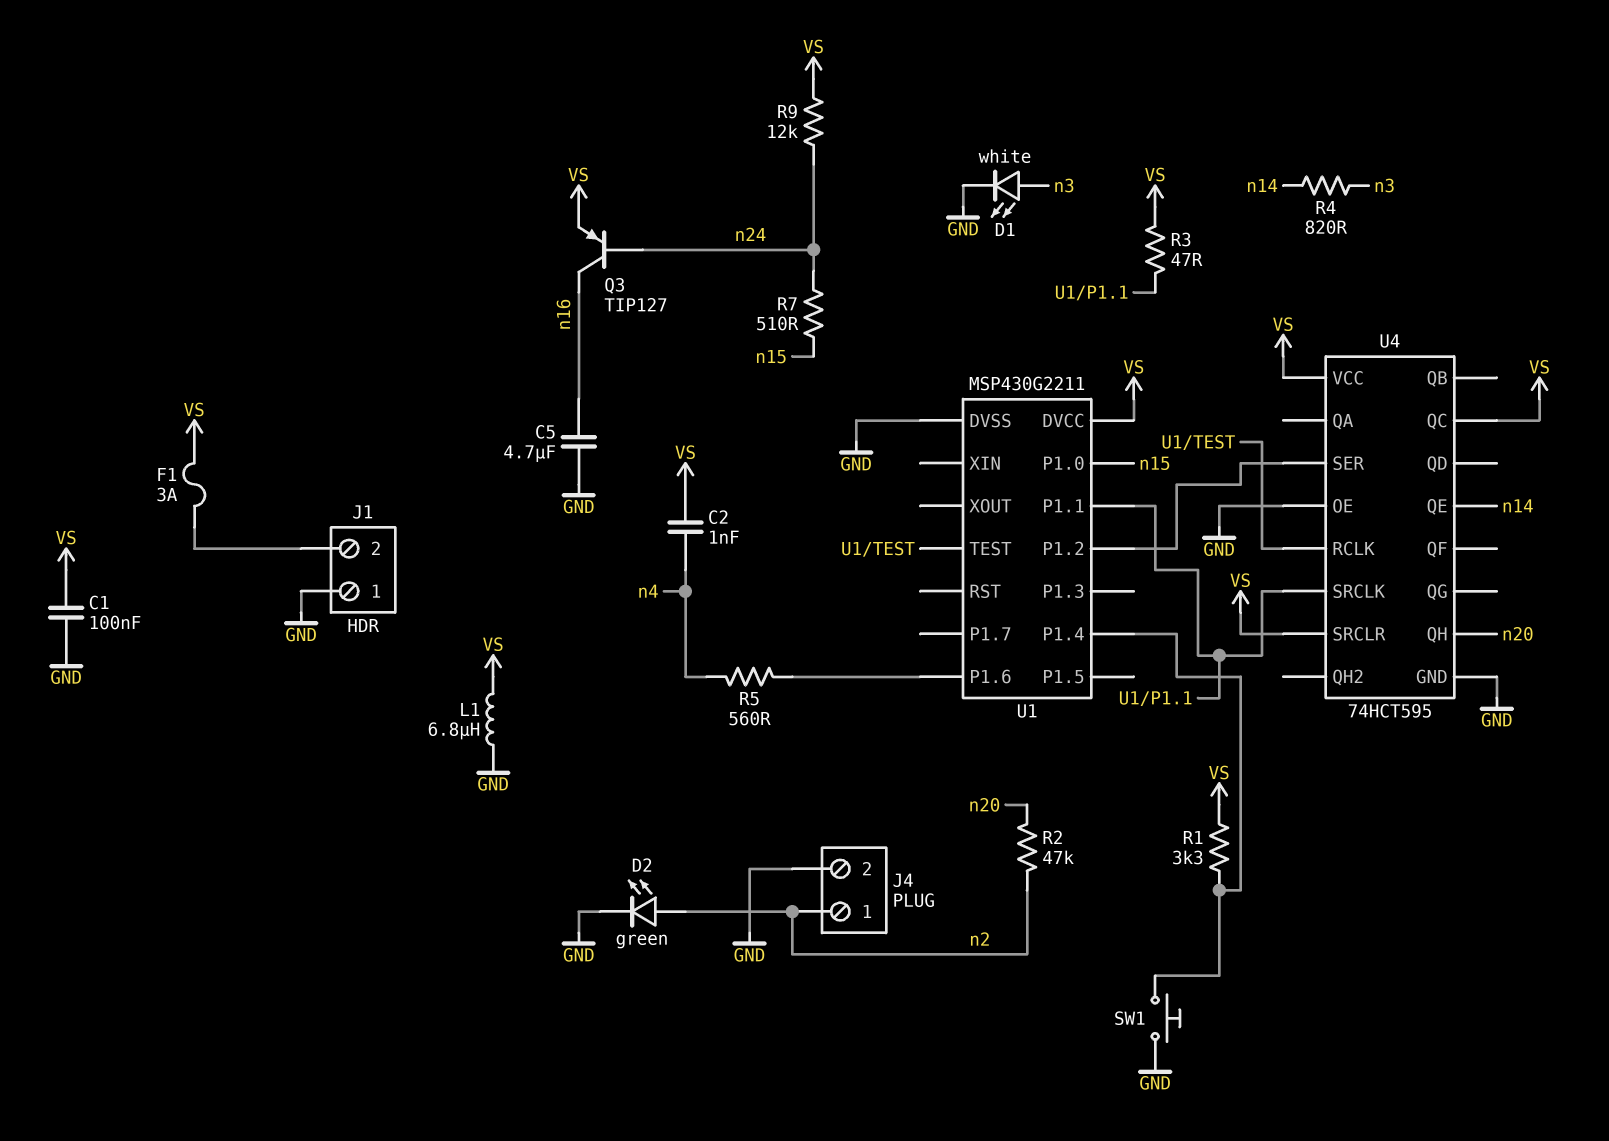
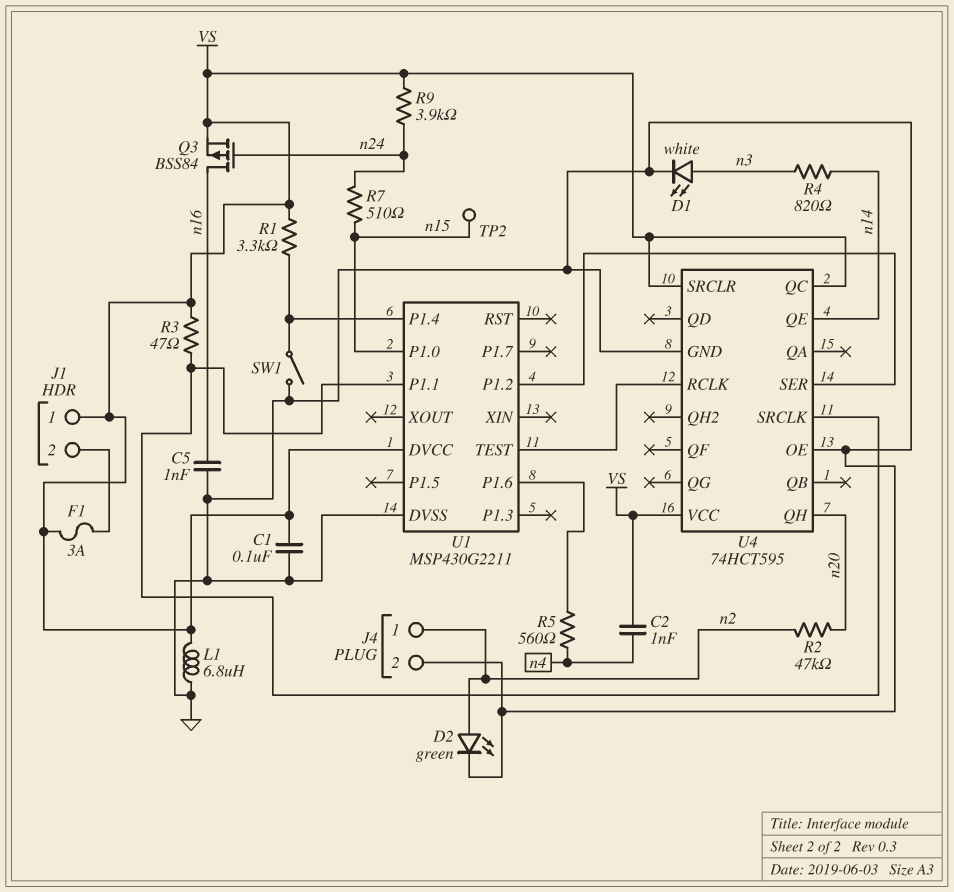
C5: 4.7uF (GND, n16) -> 1nF (GND, n16)
J1 pin 1: GND -> VS
Q3: PNP TIP127 (B n24, C n16, E VS) -> PMOS BSS84 (G n24, D n16, S VS)
R9: 12k (VS, n24) -> 3.9k (VS, n24)
SW1: button (GND, U1/P1.4) -> switch (GND, U1/P1.4)
TP2: none -> test point (n15)

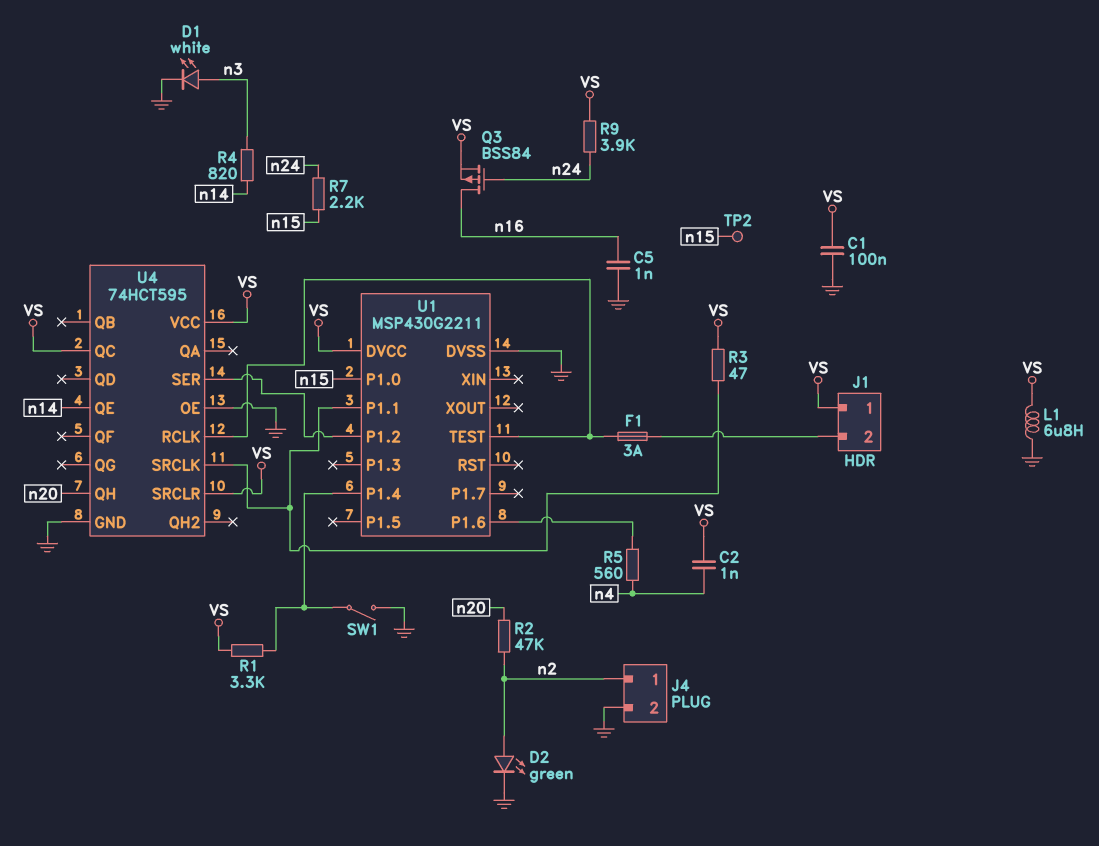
F1: 3A (J1/2, VS) -> 3A (J1/2, U1/TEST)
R7: 510 (n15, n24) -> 2.2k (n15, n24)

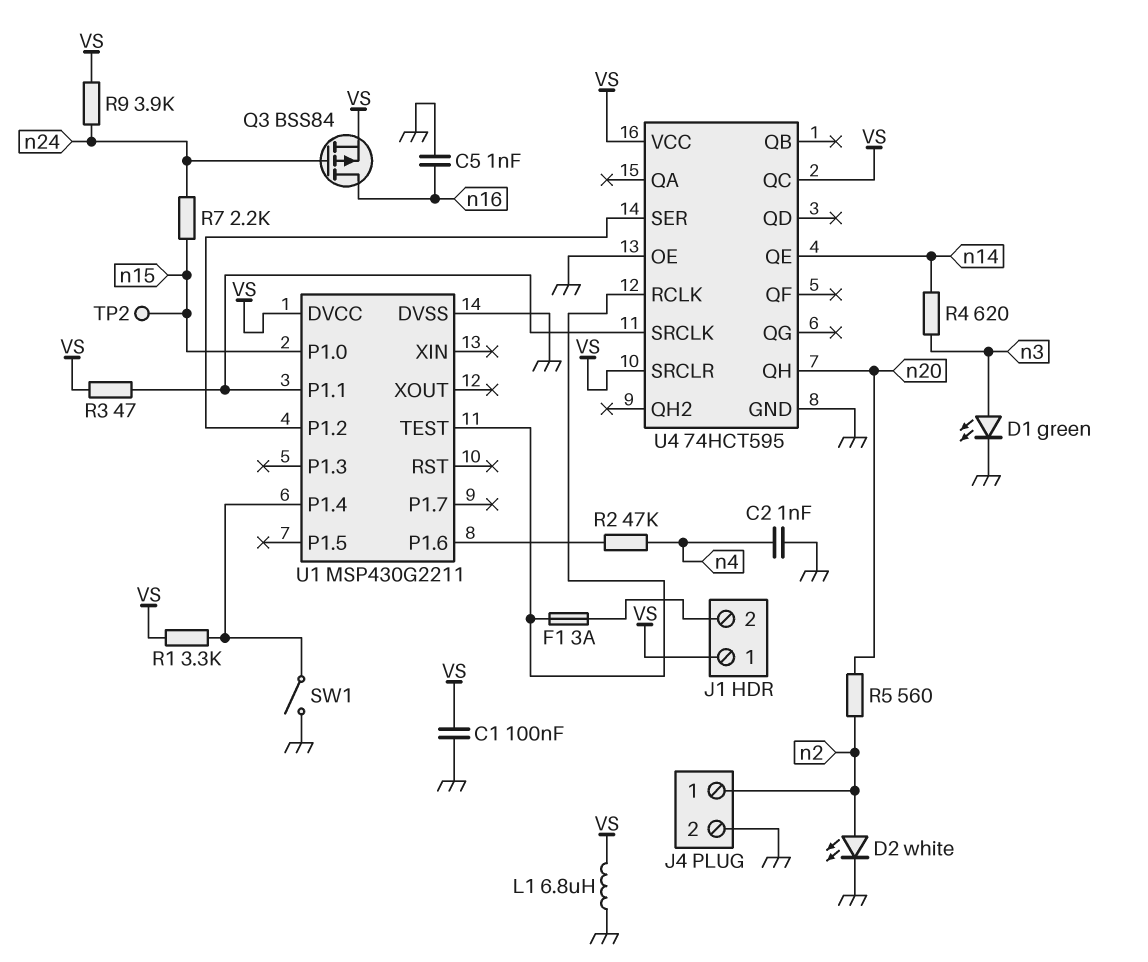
C2: 1nF (VS, n4) -> 1nF (GND, n4)
D1: LED white (A n3, K GND) -> LED green (A n3, K GND)
D2: LED green (A n2, K GND) -> LED white (A n2, K GND)
R2: 47k (n2, n20) -> 47k (U1/P1.6, n4)
R4: 820 (n3, n14) -> 620 (n3, n14)
R5: 560 (U1/P1.6, n4) -> 560 (n2, n20)

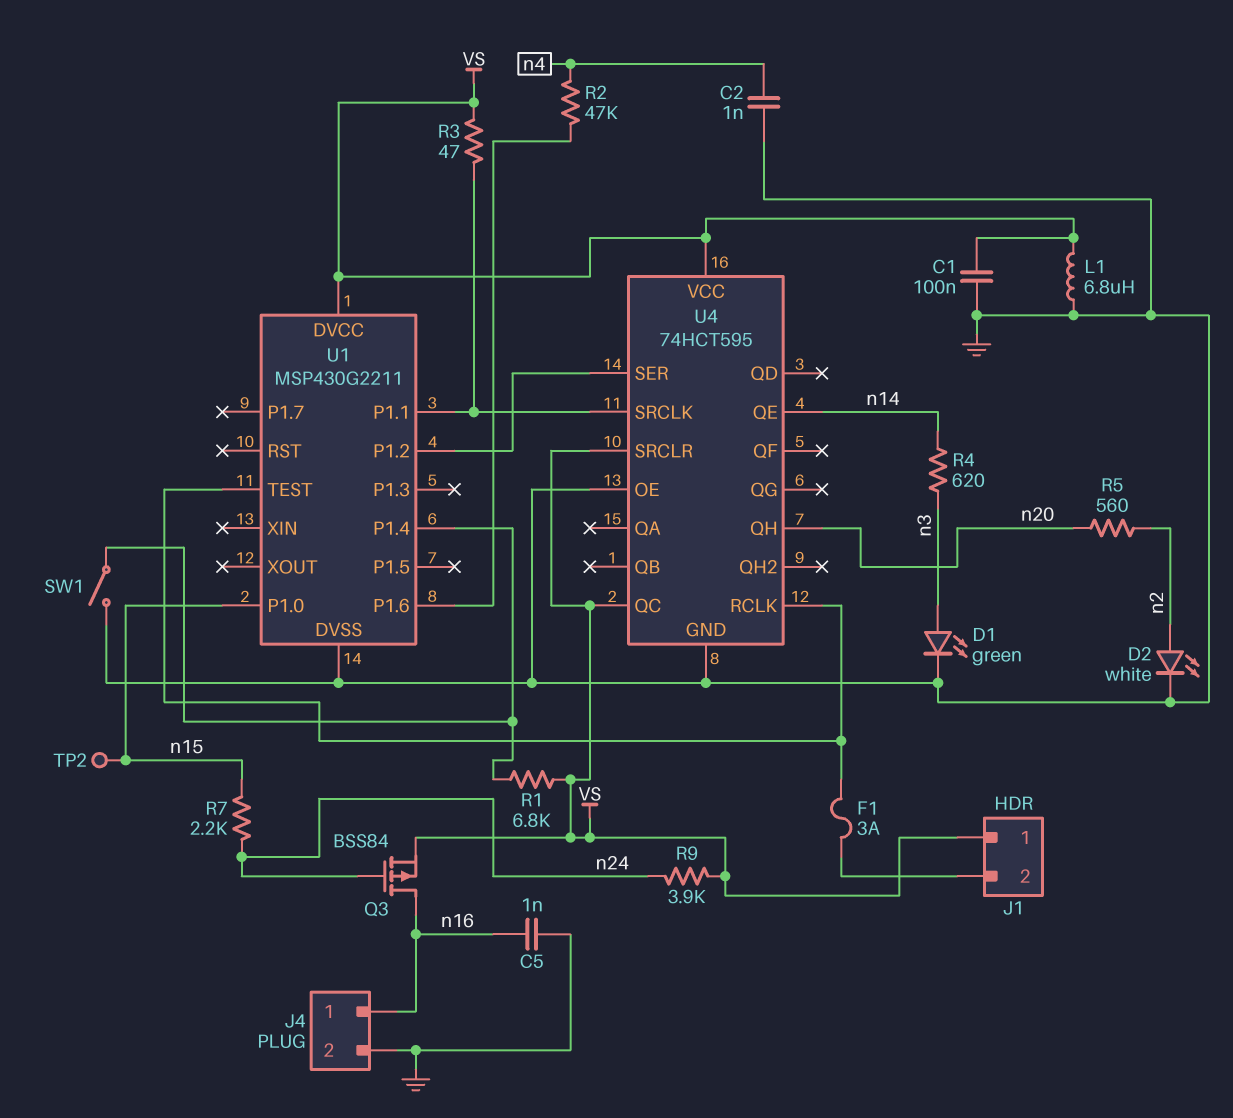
J4 pin 1: n2 -> n16
R1: 3.3k (U1/P1.4, VS) -> 6.8k (U1/P1.4, VS)

